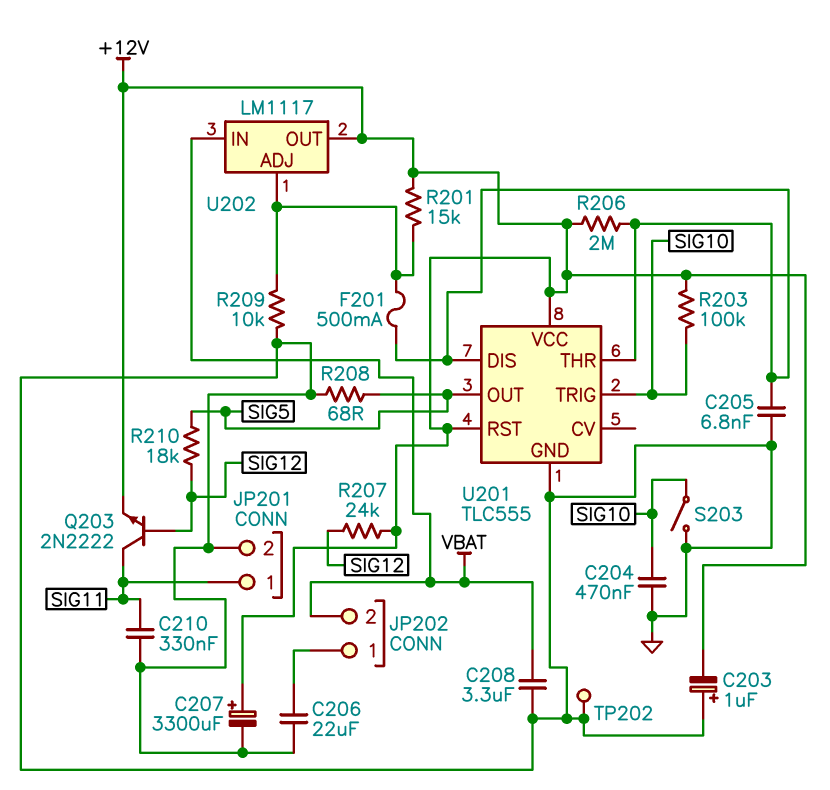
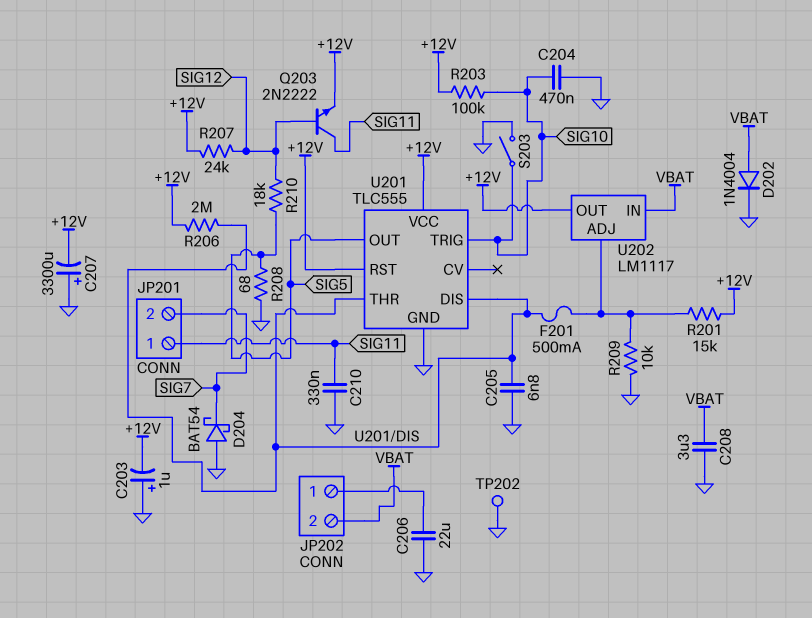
C207: 3300uF (plus +12V, minus GND) -> 3300uF (plus GND, minus +12V)
D202: none -> diode 1N4004 (A VBAT, K GND)
D204: none -> schottky BAT54 (A GND, K SIG7)
JP201 pin 2: GND -> SIG7

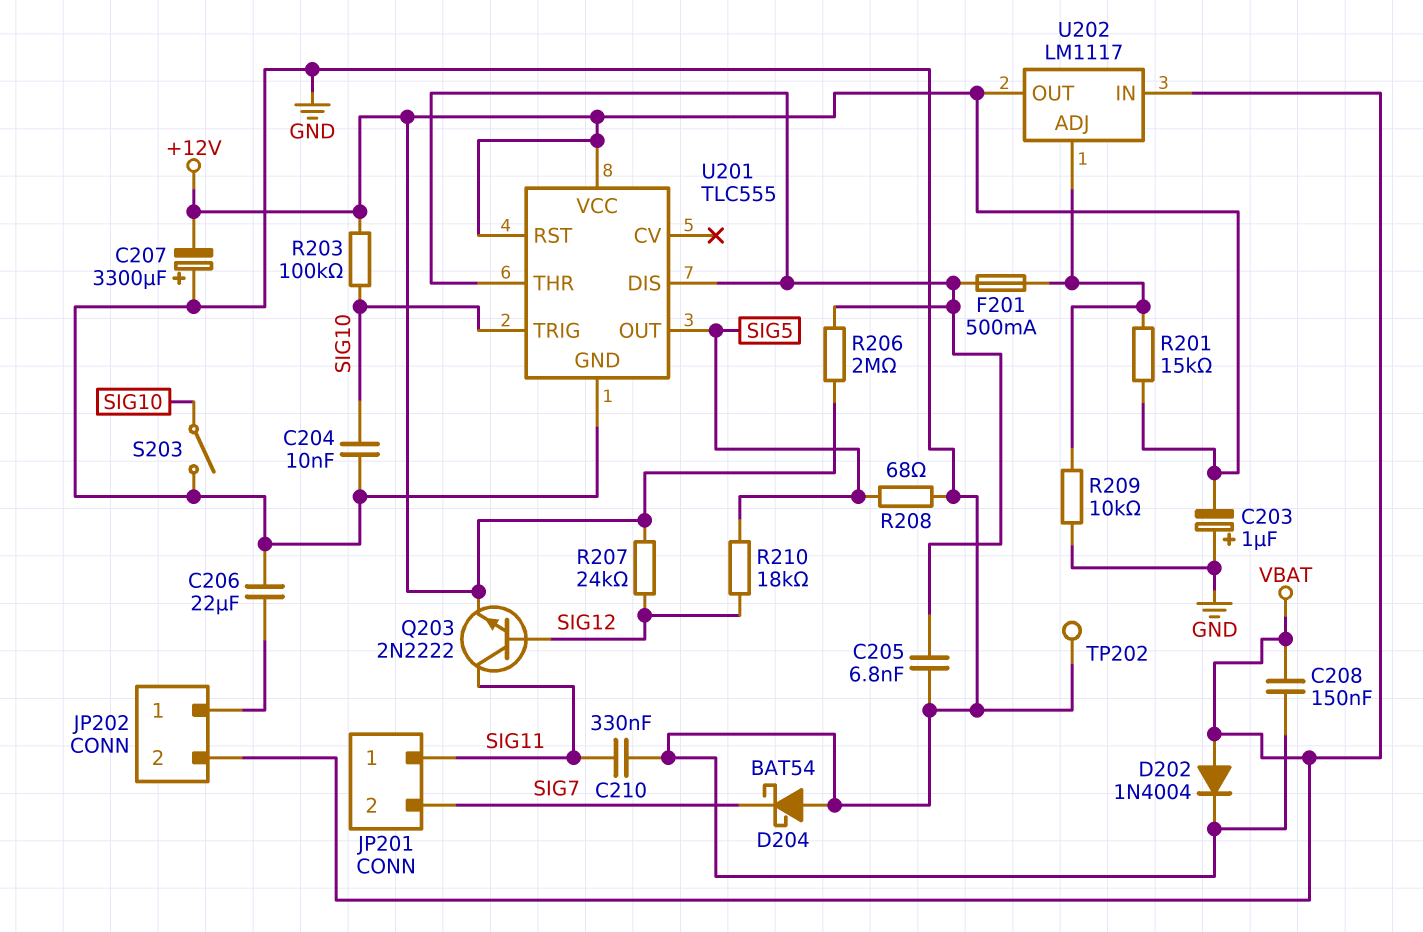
C204: 470nF (GND, SIG10) -> 10nF (GND, SIG10)
C208: 3.3uF (GND, VBAT) -> 150nF (GND, VBAT)

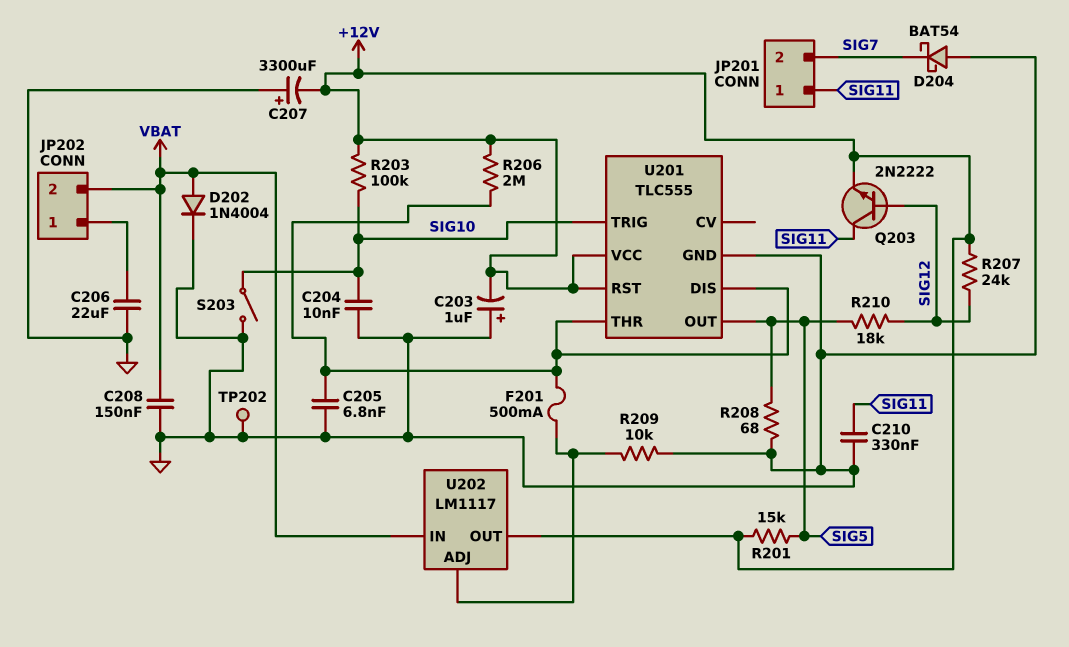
R201: 15k (+12V, U202/ADJ) -> 15k (+12V, SIG5)

